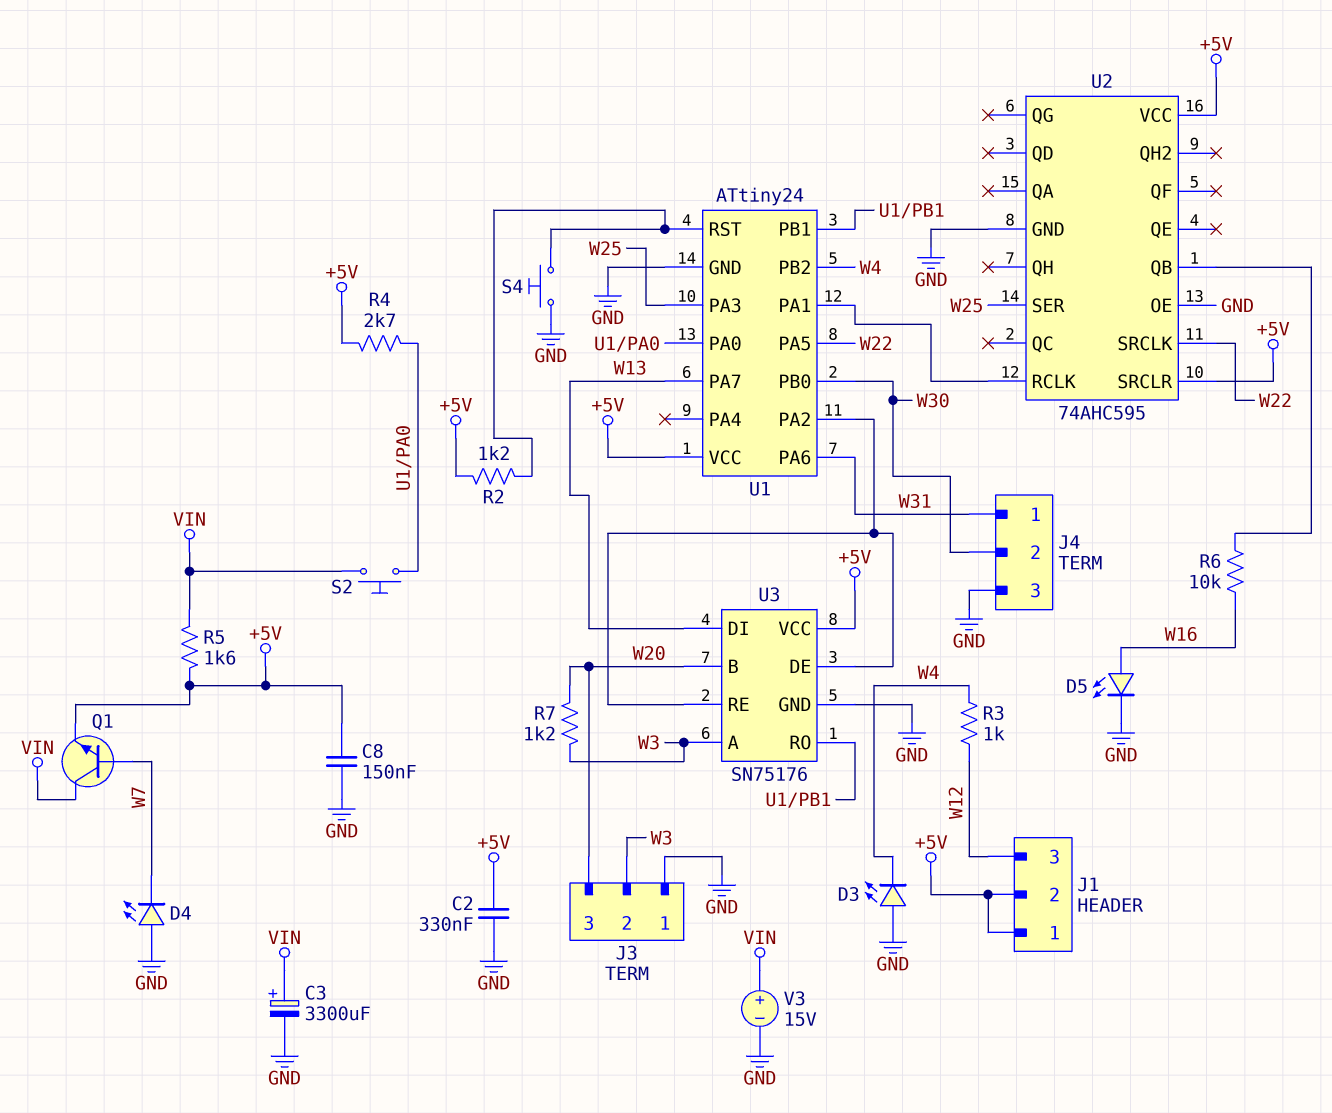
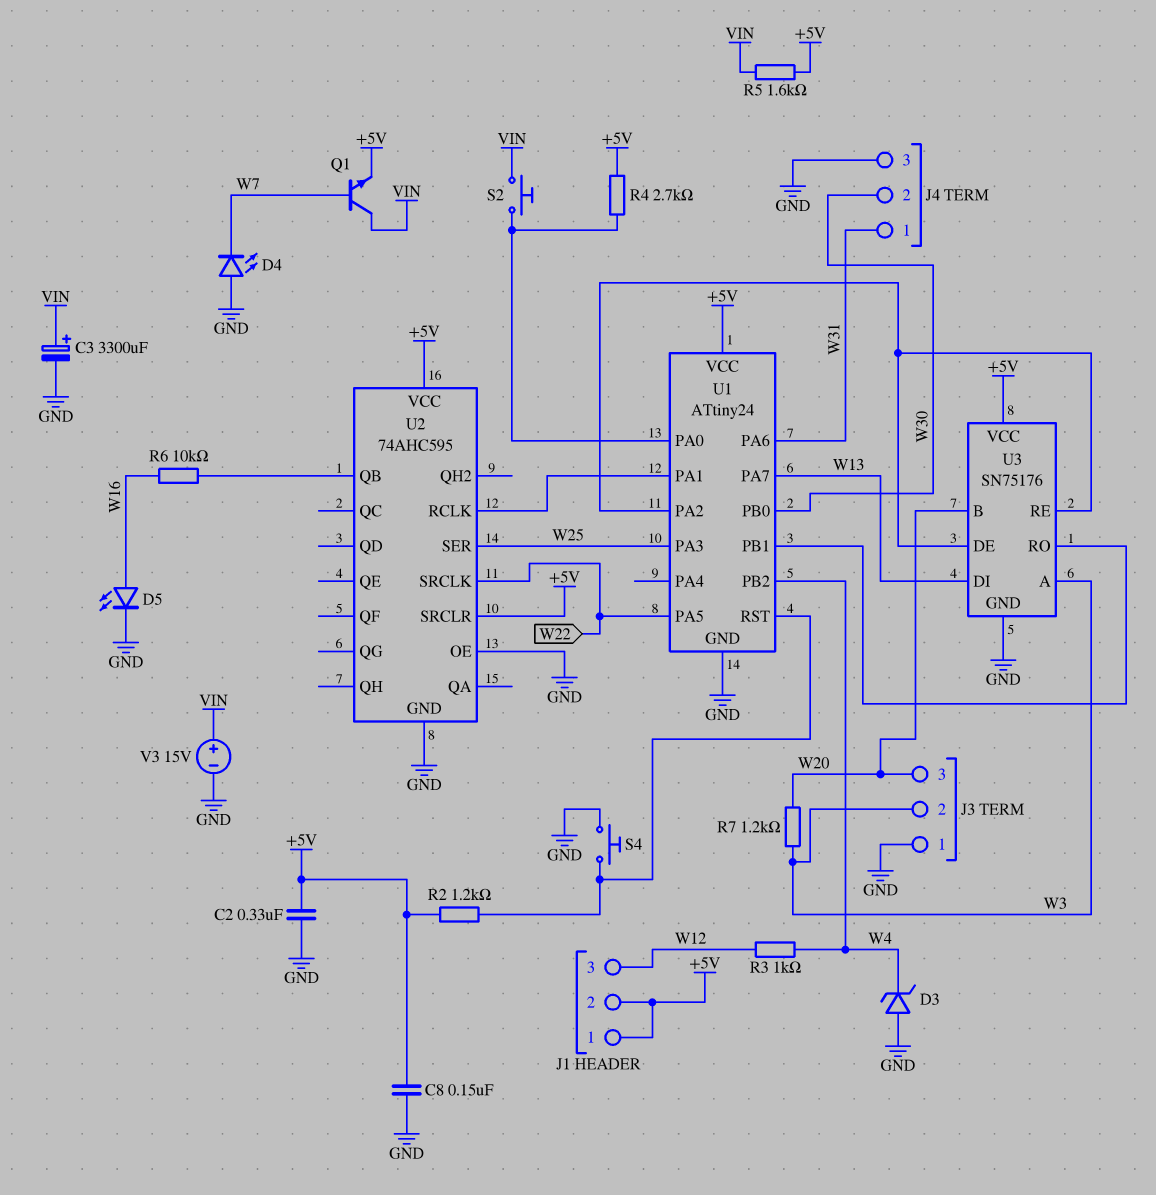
D3: LED (A GND, K W4) -> zener (A GND, K W4)

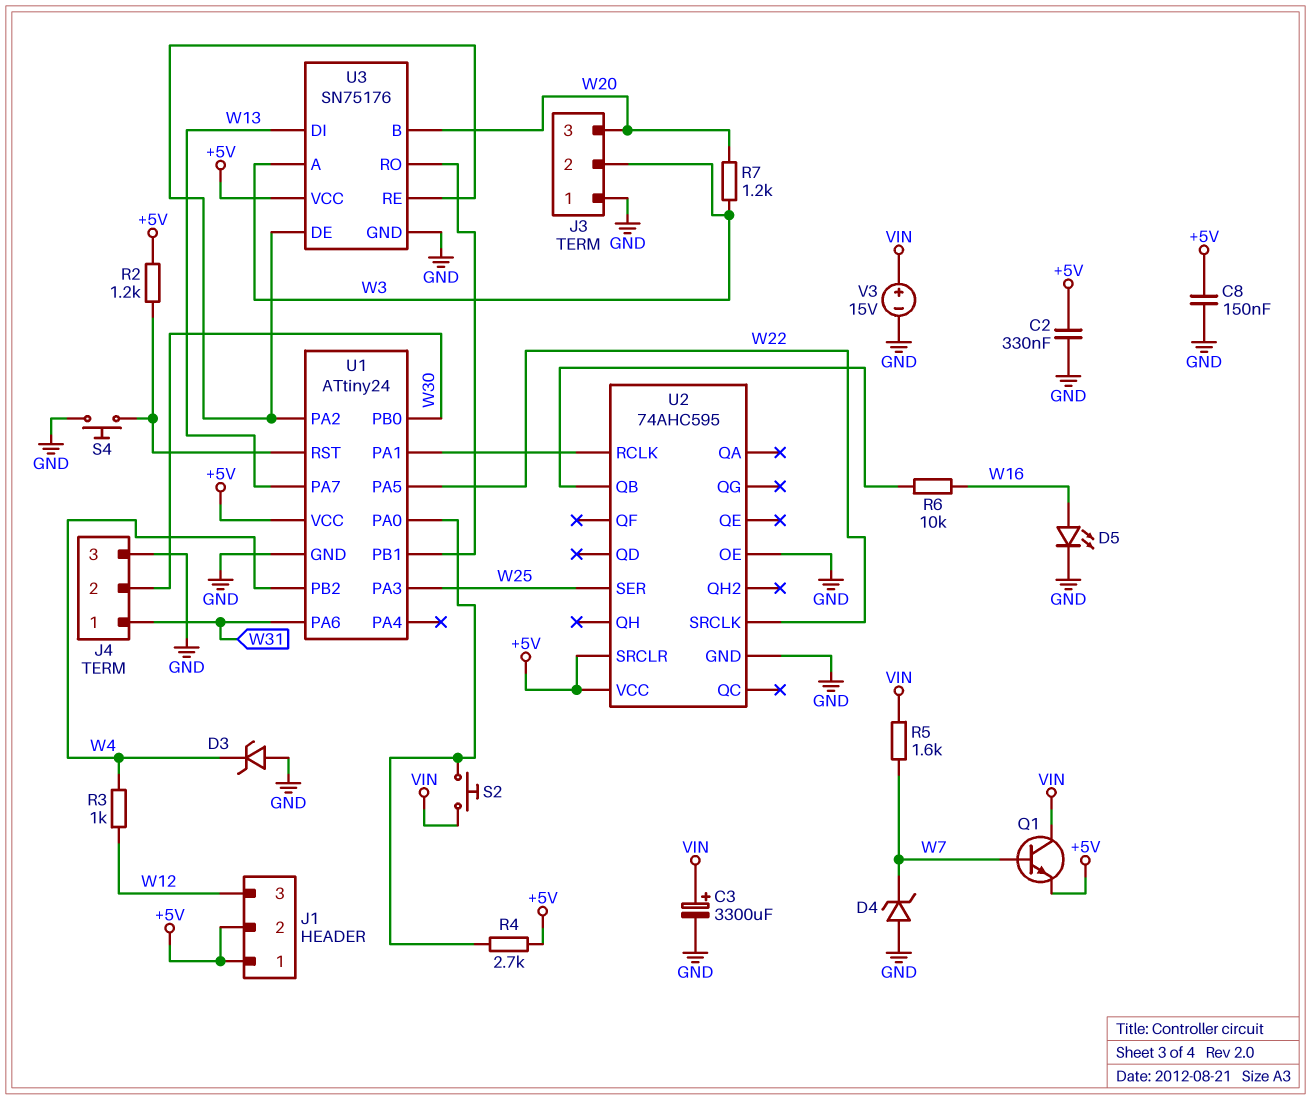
D4: LED (A GND, K W7) -> zener (A GND, K W7)
R5: 1.6k (+5V, VIN) -> 1.6k (VIN, W7)

